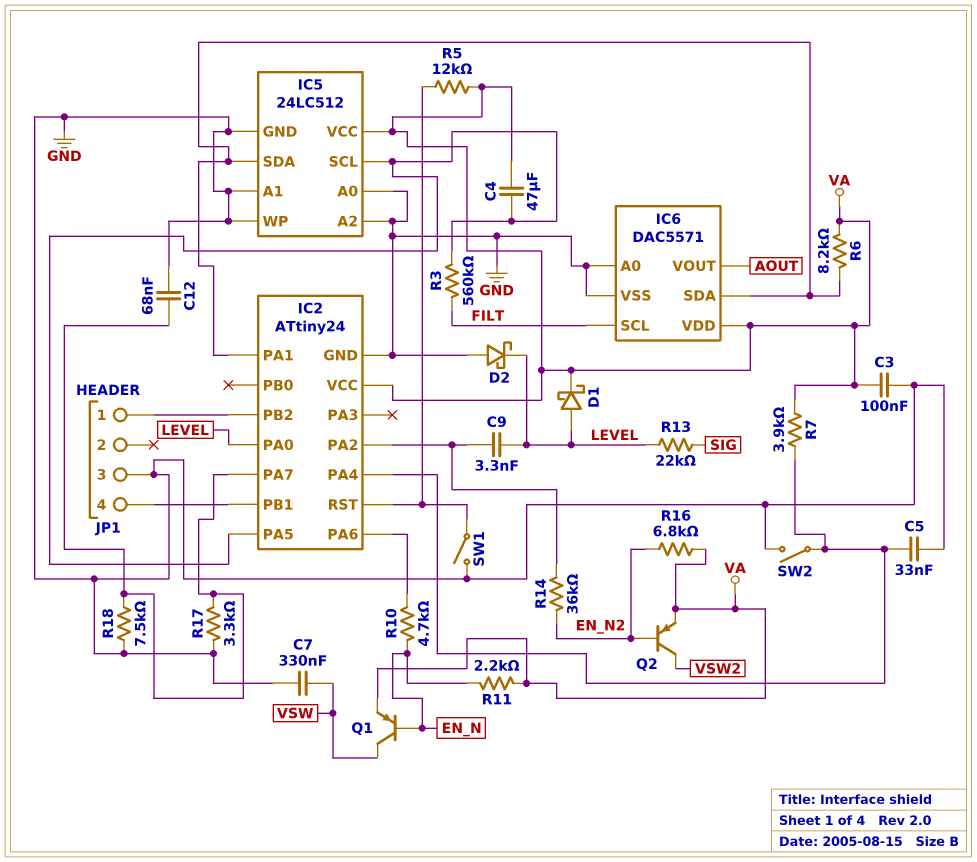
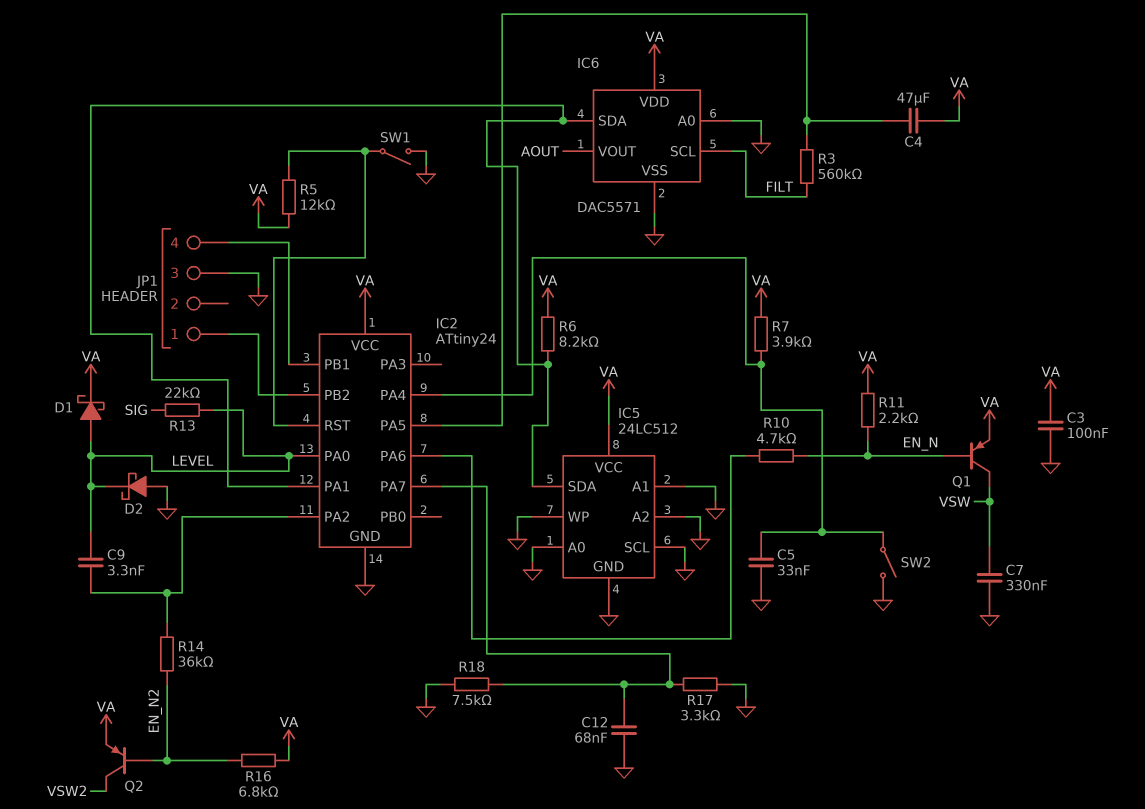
IC5 pin SCL: IC2/PA5 -> GND

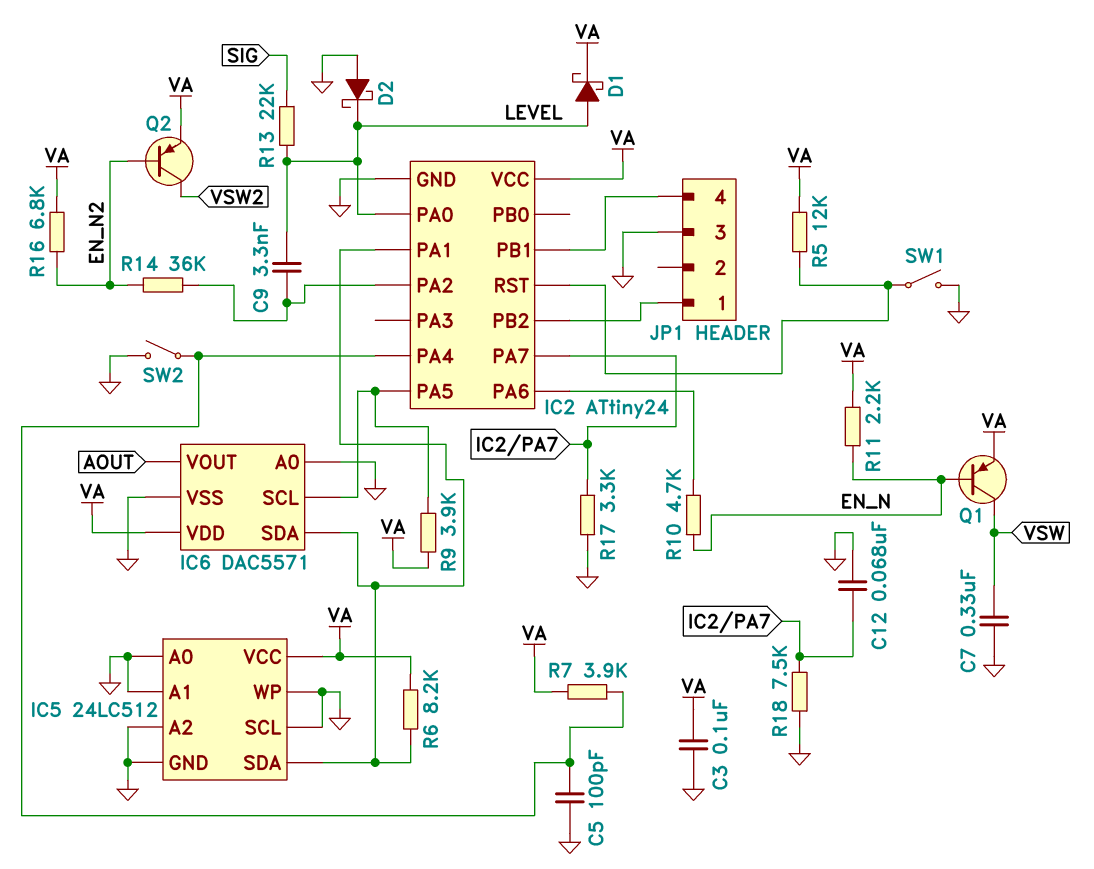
C4: 47uF (IC2/PA5, VA) -> none
C5: 33nF (GND, IC2/PA4) -> 100pF (GND, IC2/PA4)
IC6 pin SCL: FILT -> IC2/PA5
R3: 560k (FILT, IC2/PA5) -> none
R9: none -> 3.9k (IC2/PA5, VA)

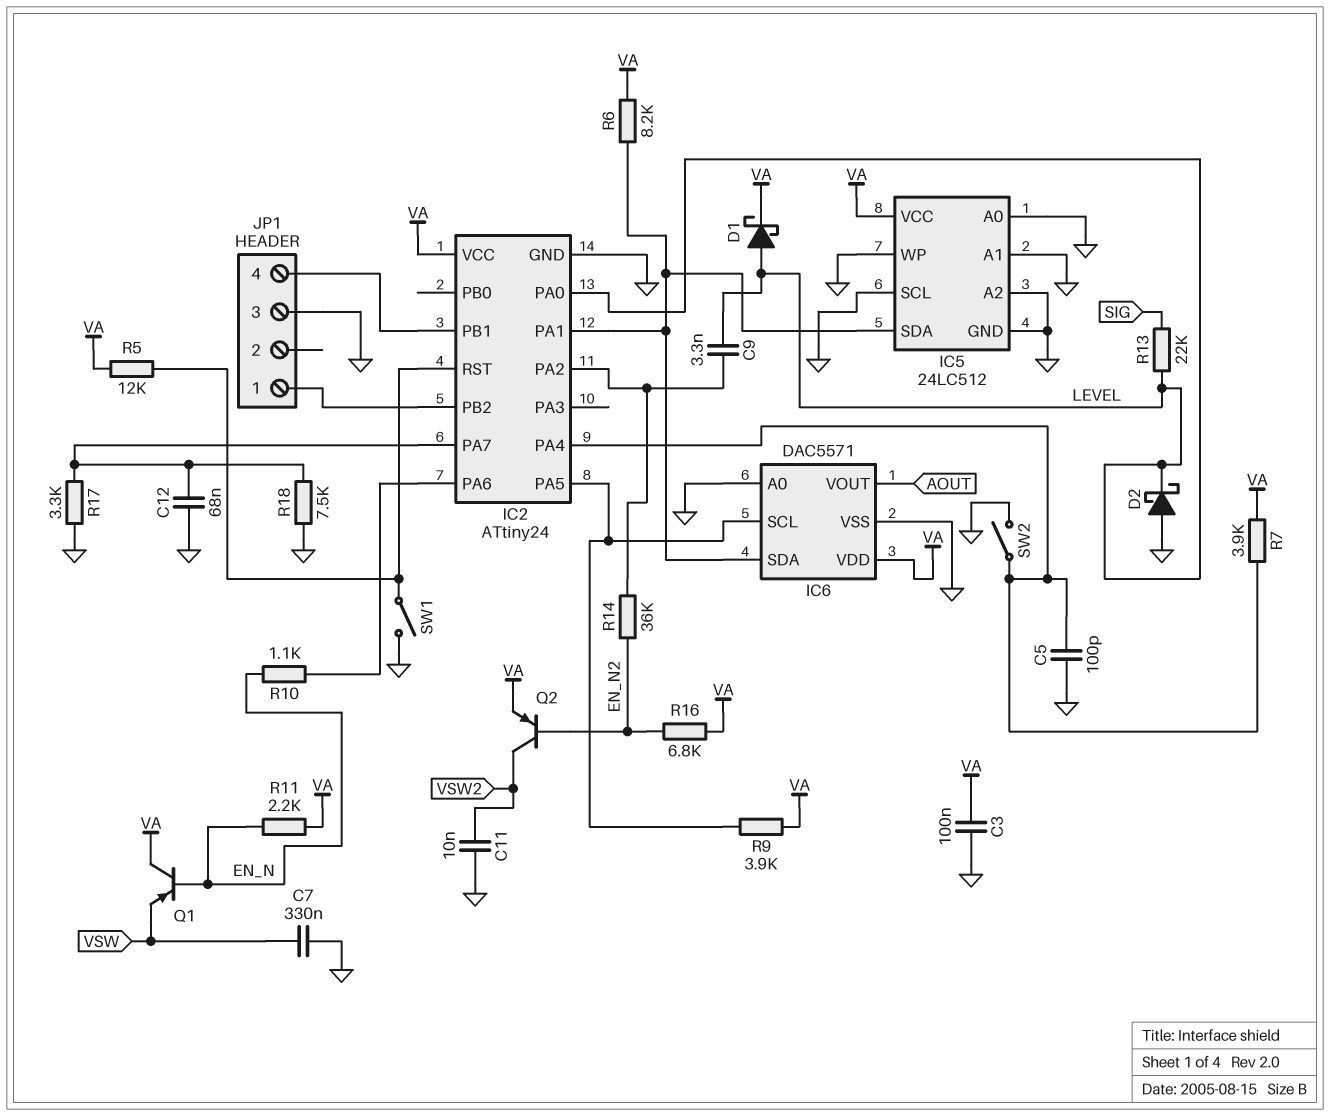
C11: none -> 10nF (GND, VSW2)
Q1: PNP (B EN_N, C VSW, E VA) -> PNP (B EN_N, C VA, E VSW)
R10: 4.7k (EN_N, IC2/PA6) -> 1.1k (EN_N, IC2/PA6)

